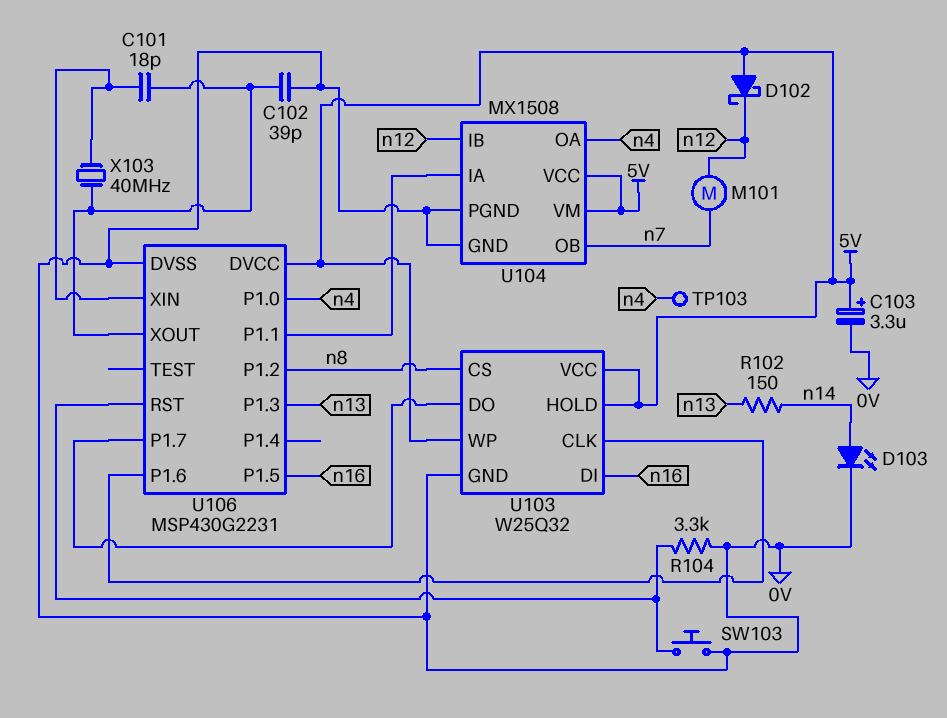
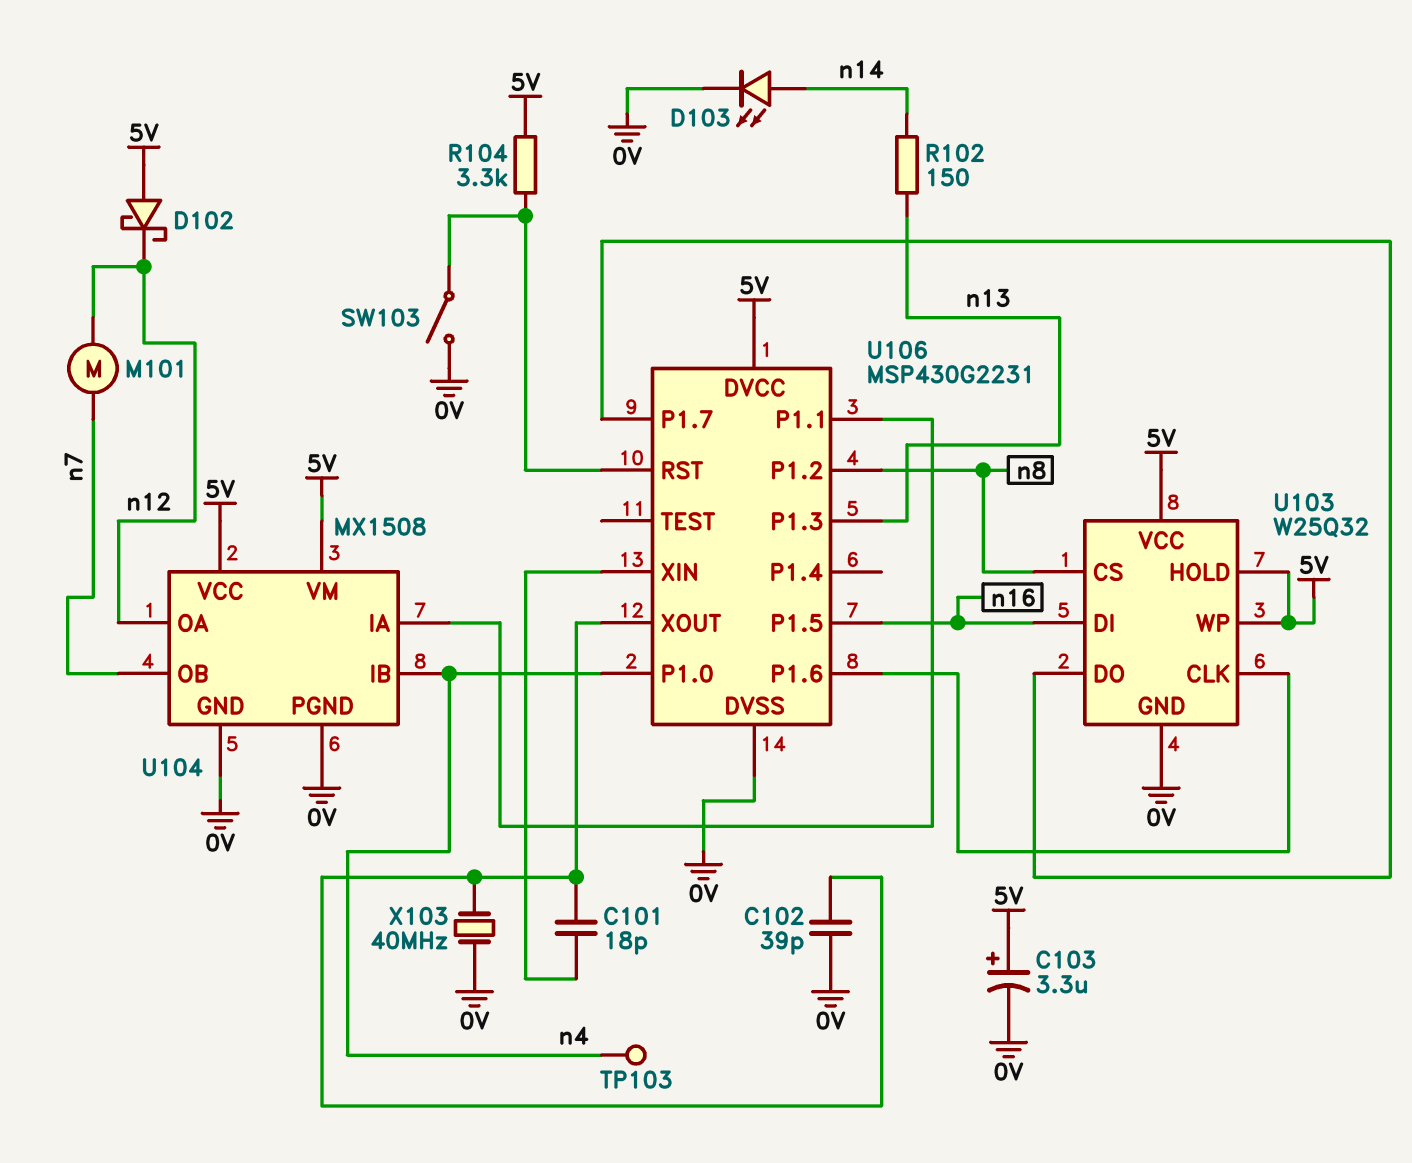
R104: 3.3k (0V, U106/RST) -> 3.3k (5V, U106/RST)
SW103: button (0V, U106/RST) -> switch (0V, U106/RST)
U104 pin IB: n12 -> n4
U104 pin OA: n4 -> n12
X103: 40MHz (U106/XIN, U106/XOUT) -> 40MHz (0V, U106/XOUT)

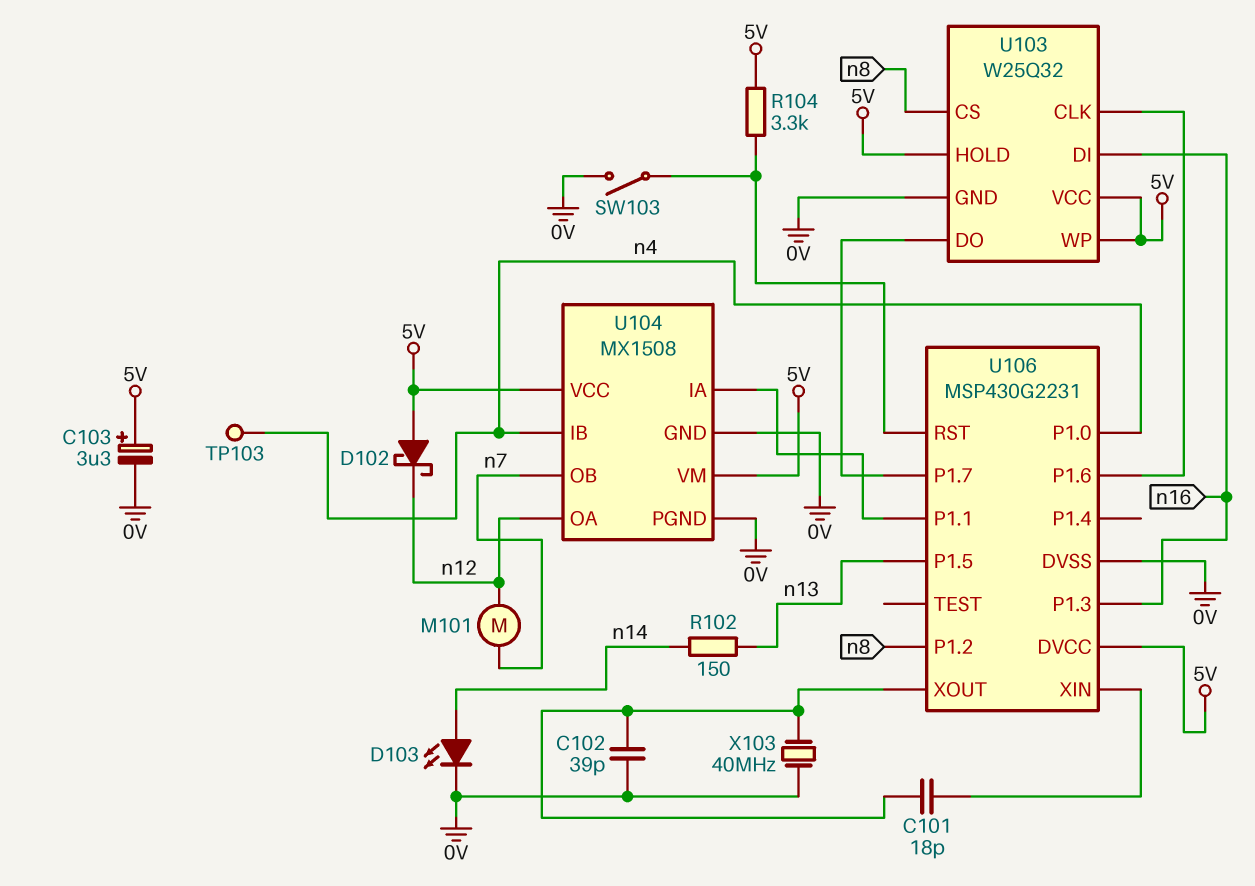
U106 pin P1.3: n13 -> n16
U106 pin P1.5: n16 -> n13

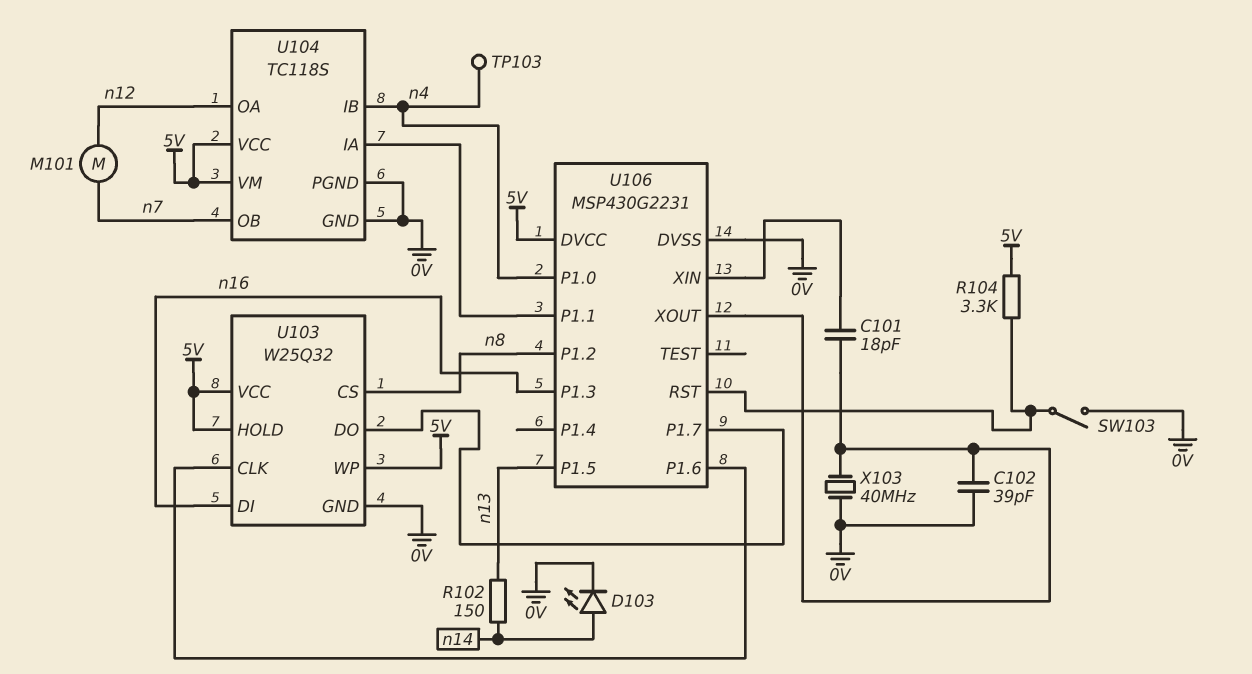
C103: 3.3uF (plus 5V, minus 0V) -> none
D102: schottky (A 5V, K n12) -> none
U104: MX1508 -> TC118S

